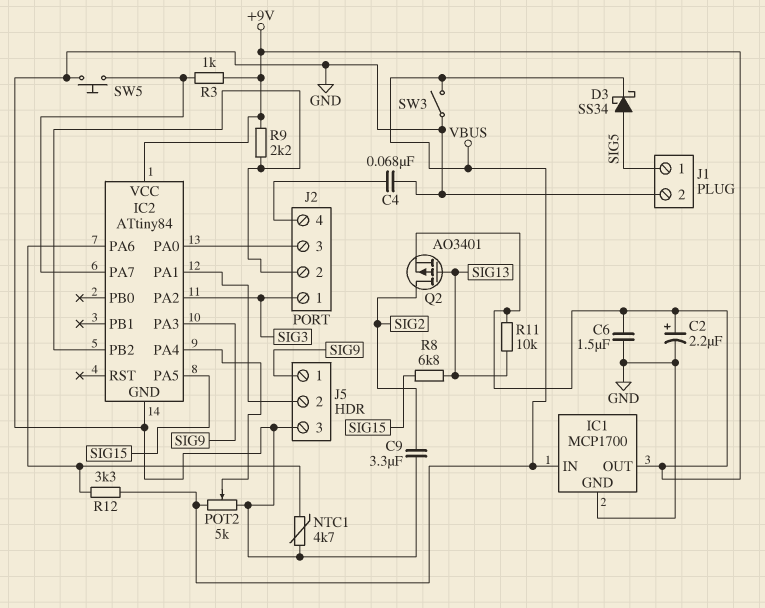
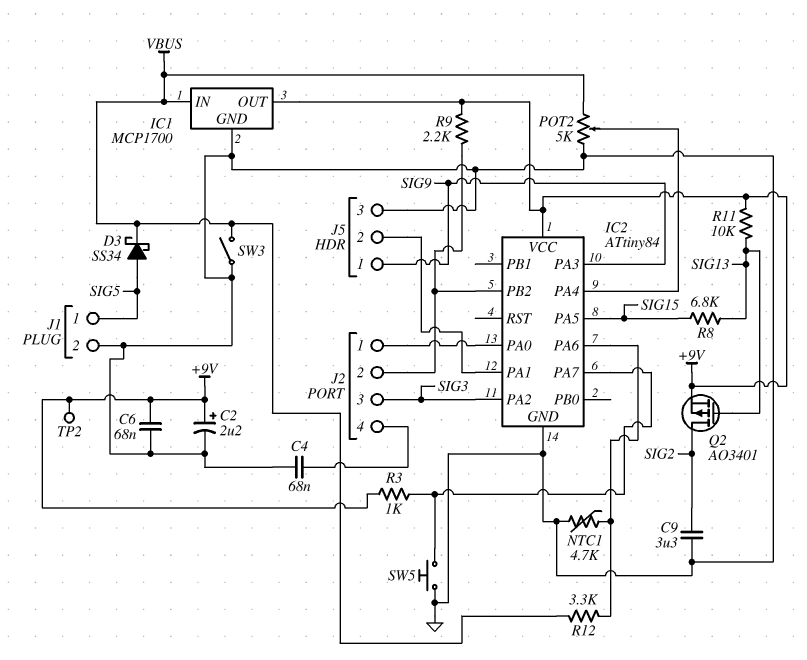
C6: 1.5uF (+9V, GND) -> 68nF (+9V, GND)
J2 pin 1: SIG3 -> IC2/PA0
J2 pin 3: IC2/PA0 -> SIG3
TP2: none -> test point (+9V)

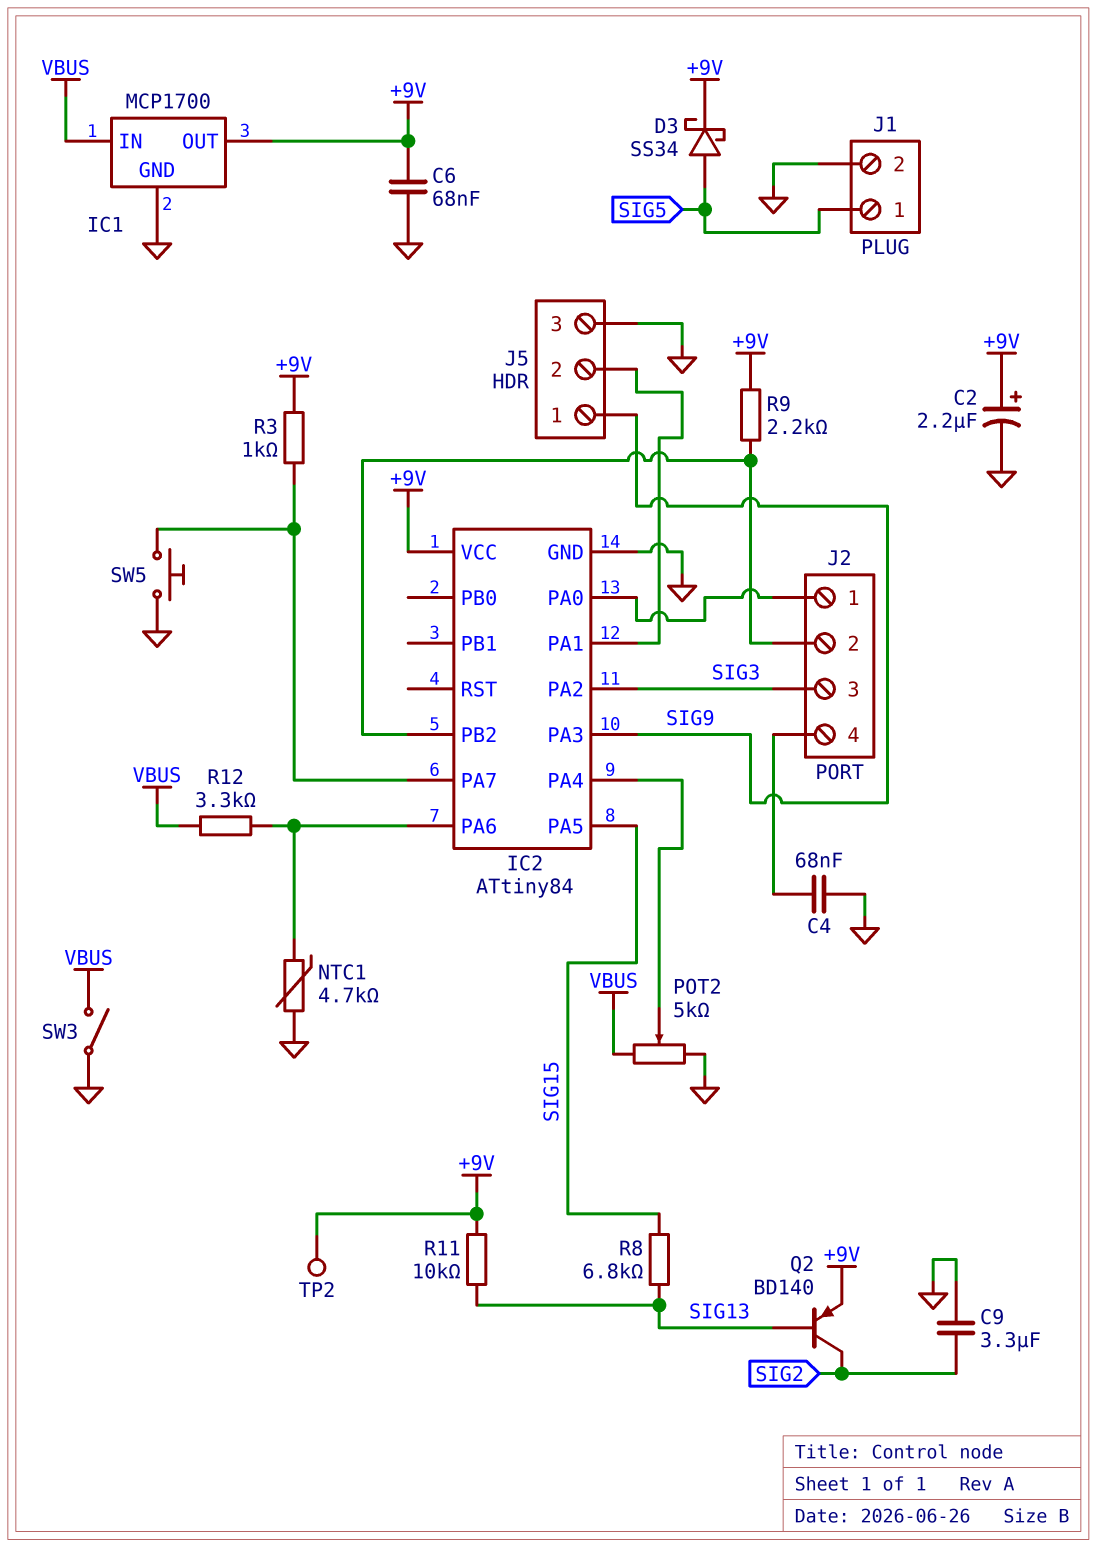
D3: schottky SS34 (A SIG5, K VBUS) -> schottky SS34 (A SIG5, K +9V)
Q2: PMOS AO3401 (G SIG13, D SIG2, S +9V) -> PNP BD140 (B SIG13, C SIG2, E +9V)

